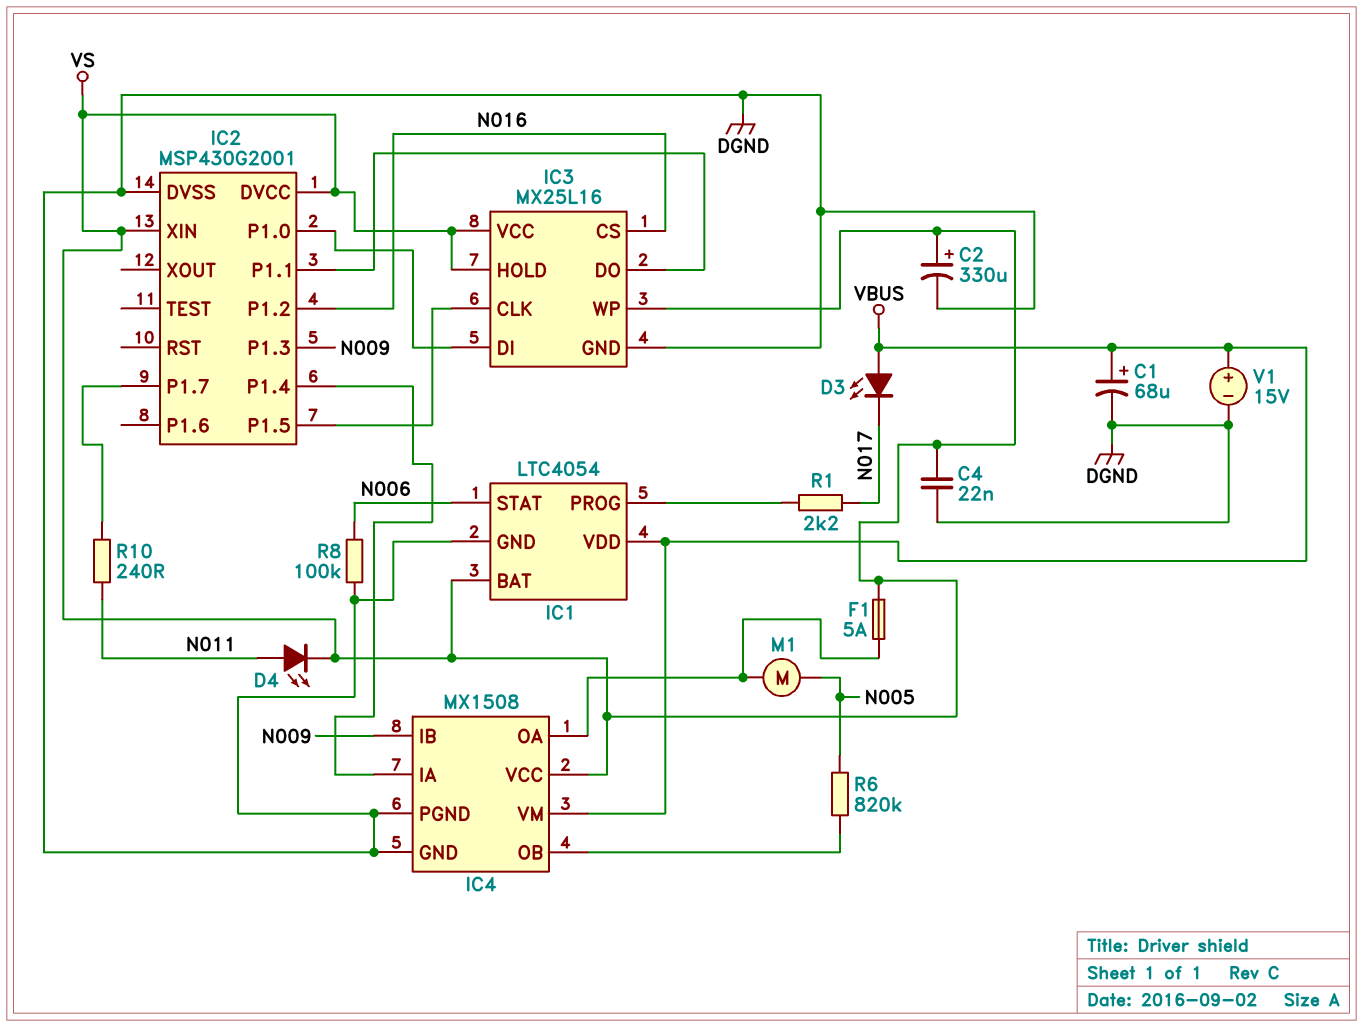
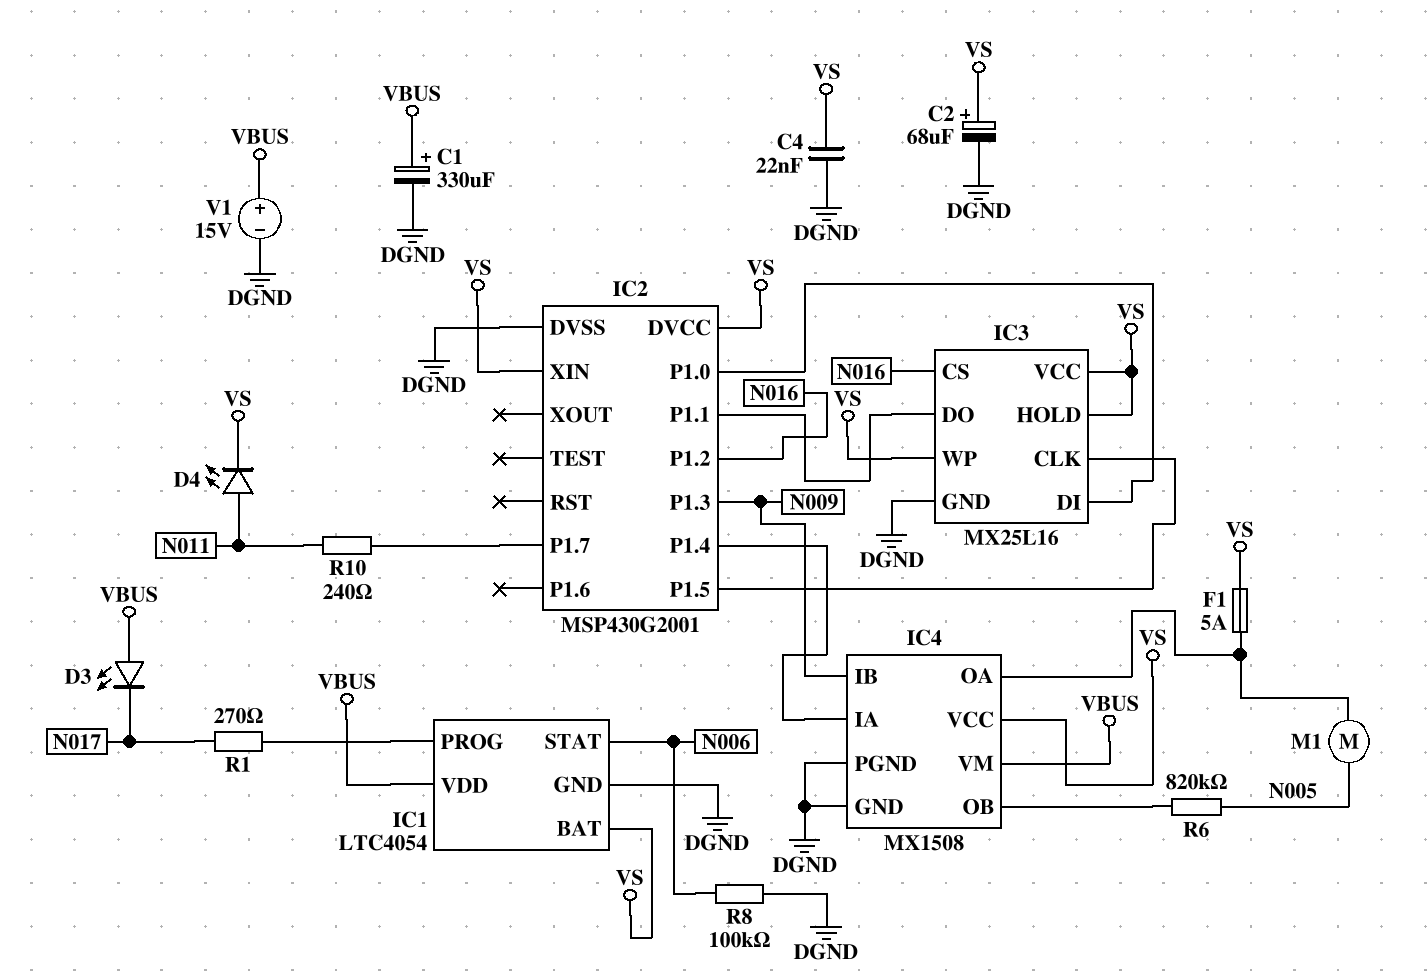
C1: 68uF (plus VBUS, minus DGND) -> 330uF (plus VBUS, minus DGND)
C2: 330uF (plus VS, minus DGND) -> 68uF (plus VS, minus DGND)
R1: 2.2k (IC1/PROG, N017) -> 270 (IC1/PROG, N017)

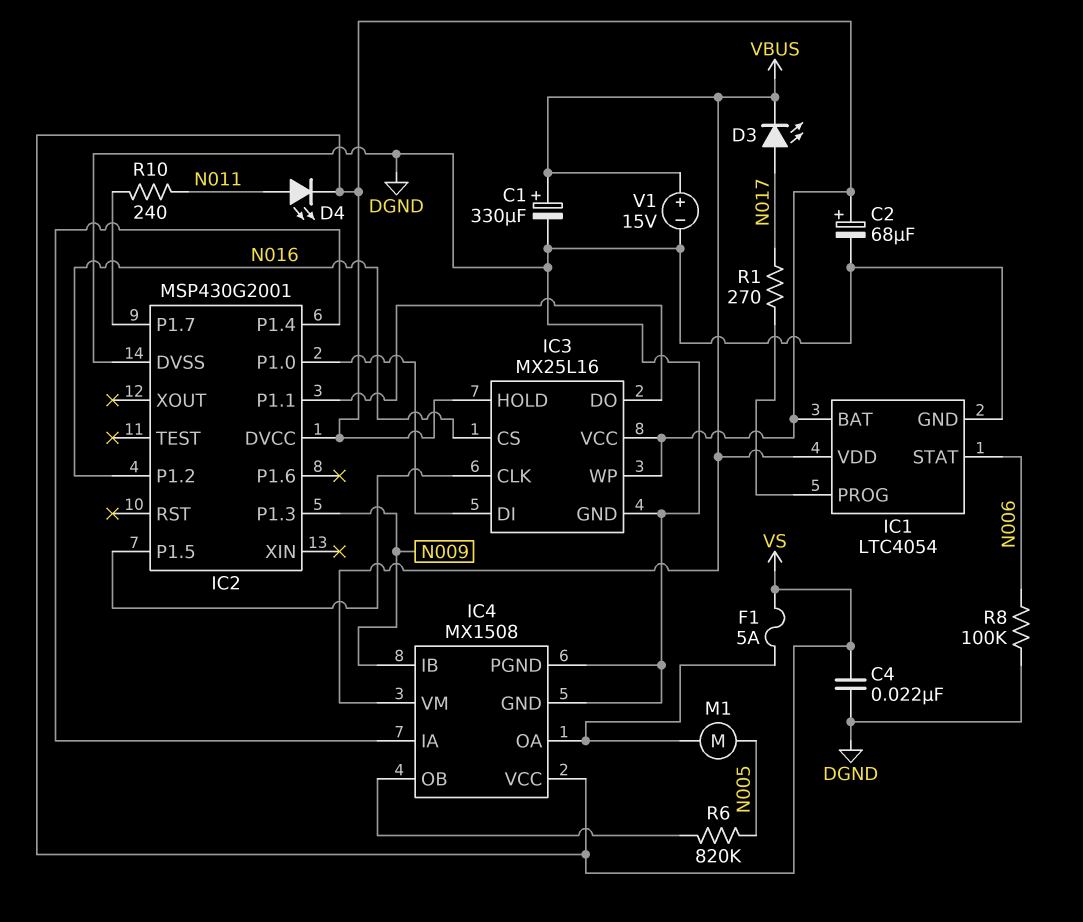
D3: LED (A VBUS, K N017) -> LED (A N017, K VBUS)
IC2 pin XIN: VS -> none

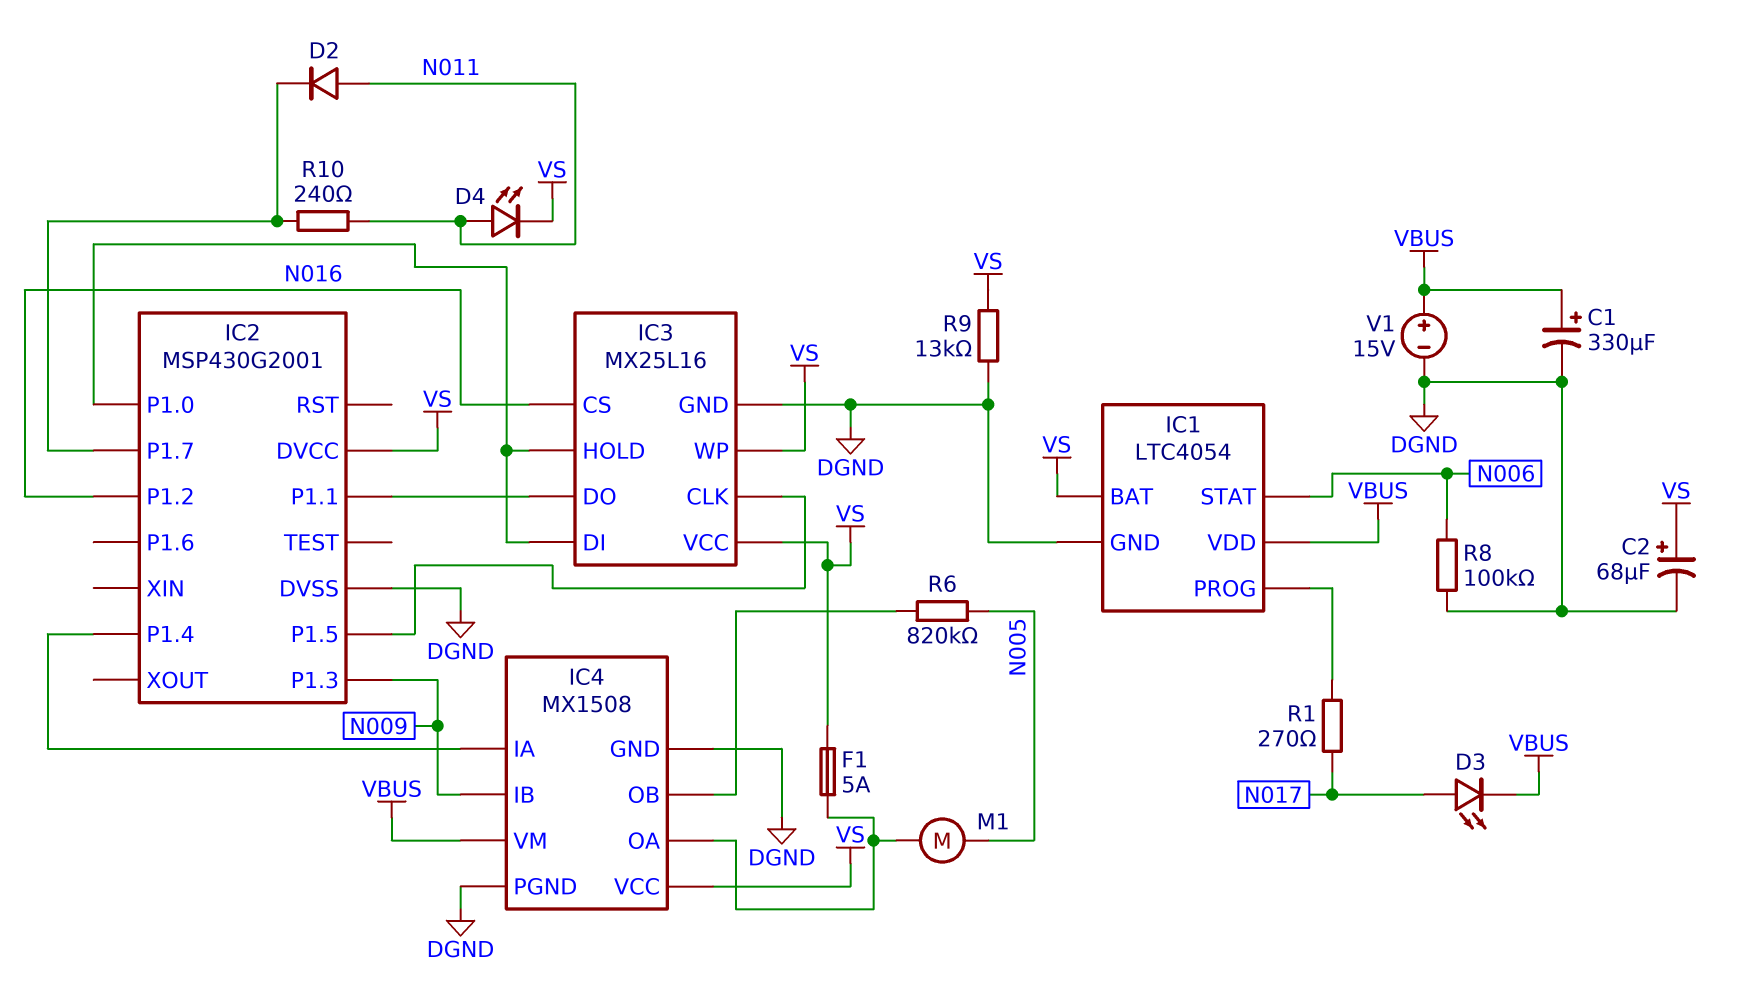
C4: 22nF (DGND, VS) -> none
D2: none -> diode (A N011, K IC2/P1.7)
IC3 pin HOLD: VS -> IC2/P1.0
R9: none -> 13k (DGND, VS)

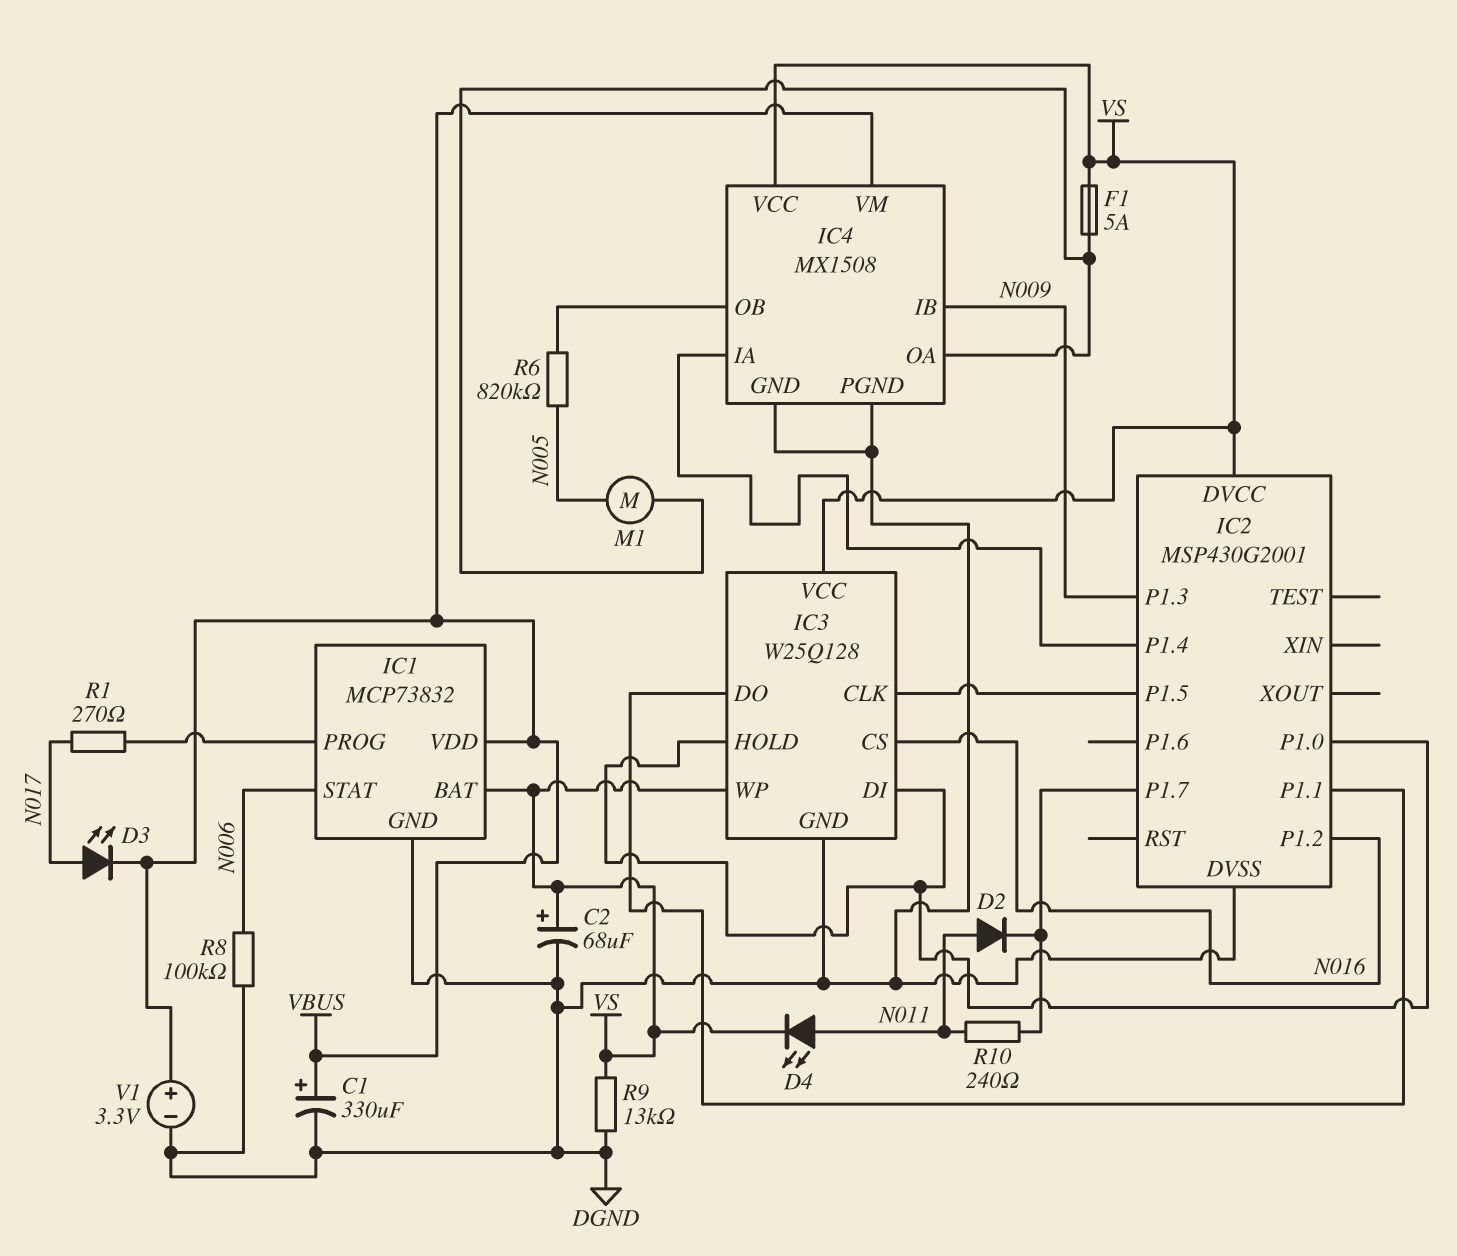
IC1: LTC4054 -> MCP73832
IC3: MX25L16 -> W25Q128
V1: 15V (plus VBUS, minus DGND) -> 3.3V (plus VBUS, minus DGND)

